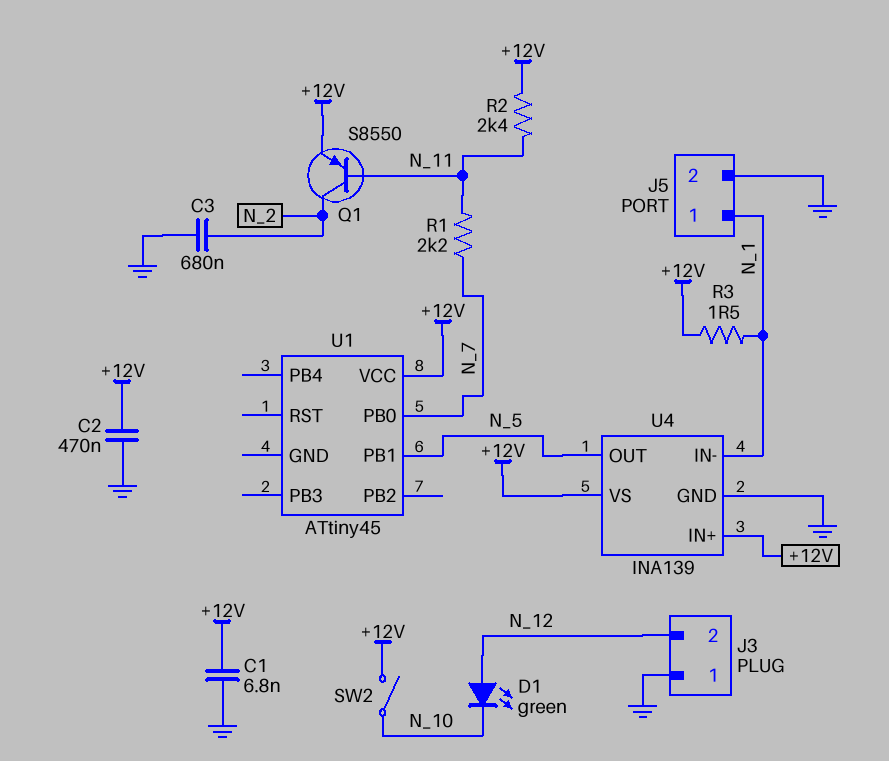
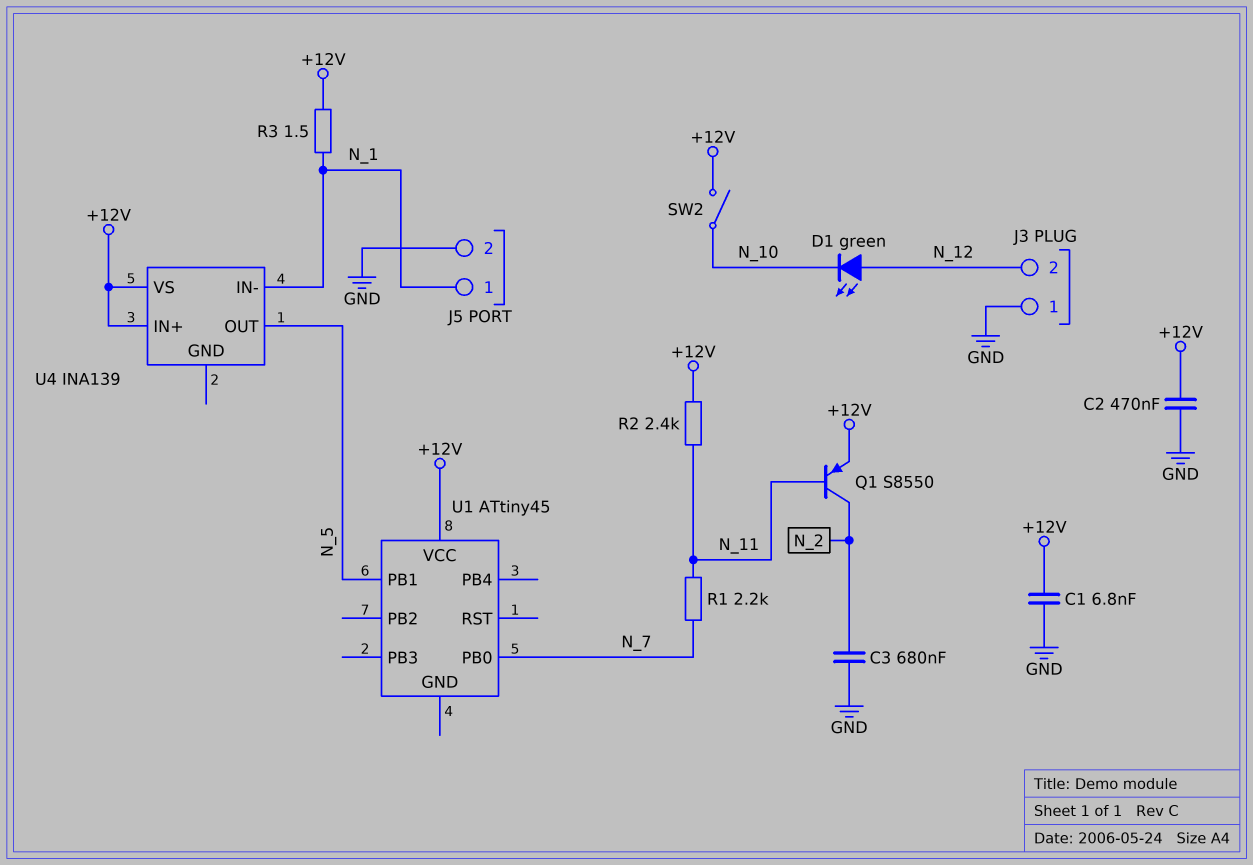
U4 pin GND: GND -> none

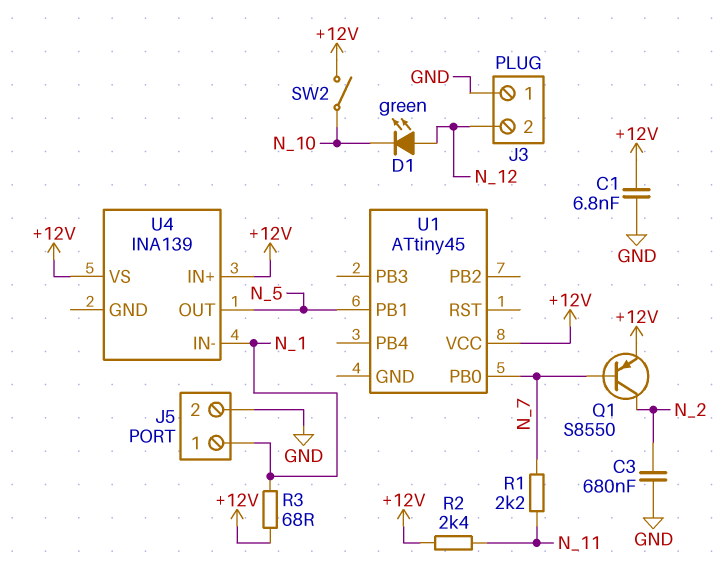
C2: 470nF (+12V, GND) -> none
Q1: PNP S8550 (B N_11, C N_2, E +12V) -> PNP S8550 (B N_7, C N_2, E +12V)
R3: 1.5 (+12V, N_1) -> 68 (+12V, N_1)

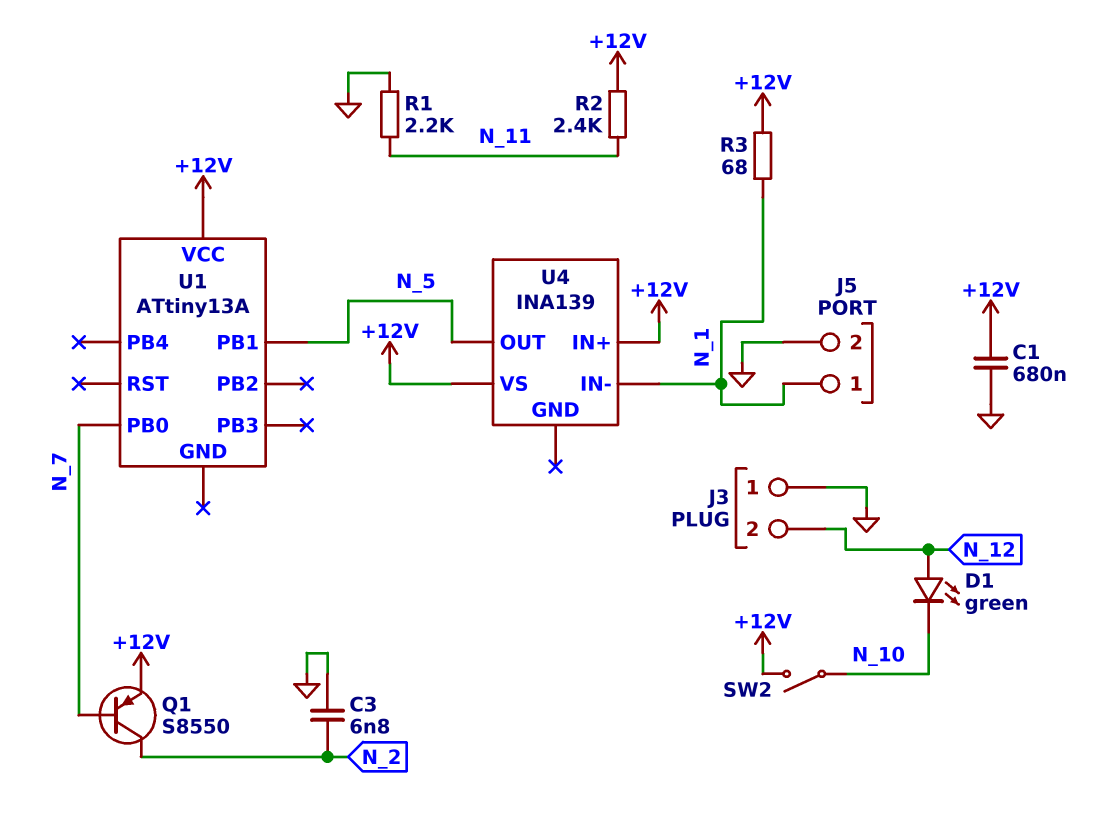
C1: 6.8nF (+12V, GND) -> 680nF (+12V, GND)
C3: 680nF (GND, N_2) -> 6.8nF (GND, N_2)
R1: 2.2k (N_7, N_11) -> 2.2k (GND, N_11)
U1: ATtiny45 -> ATtiny13A

